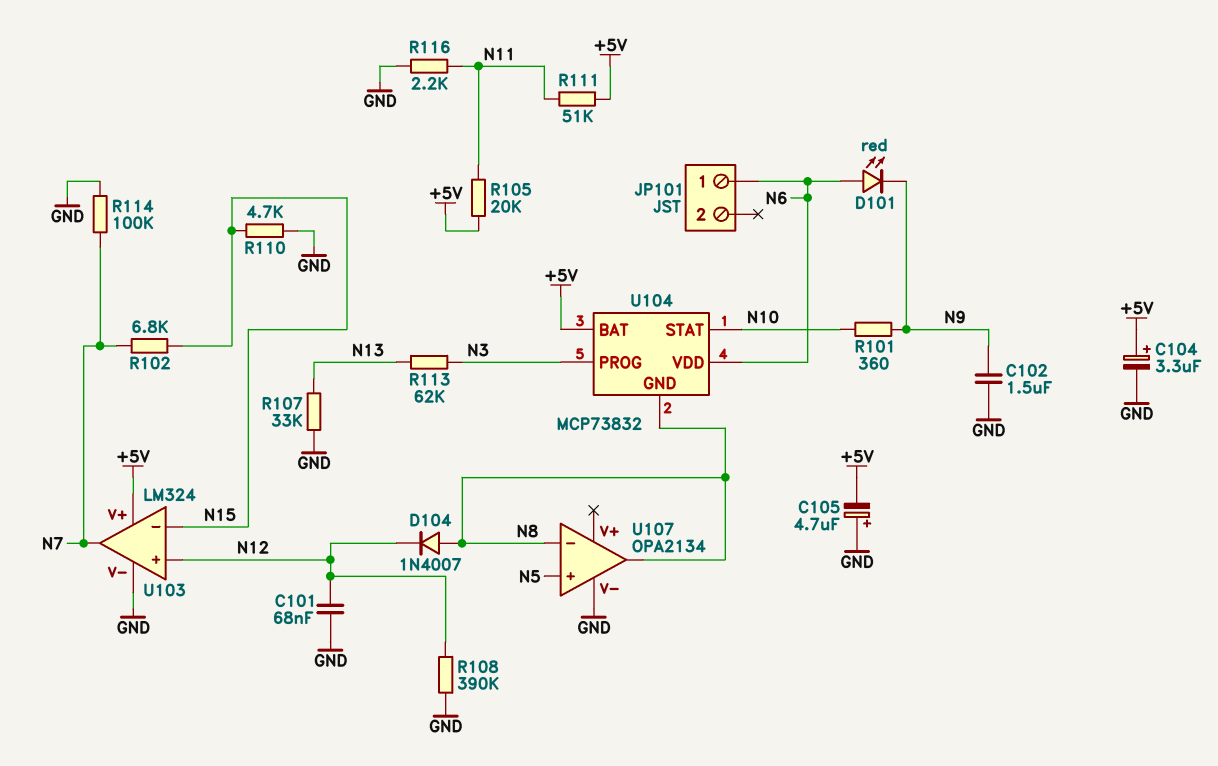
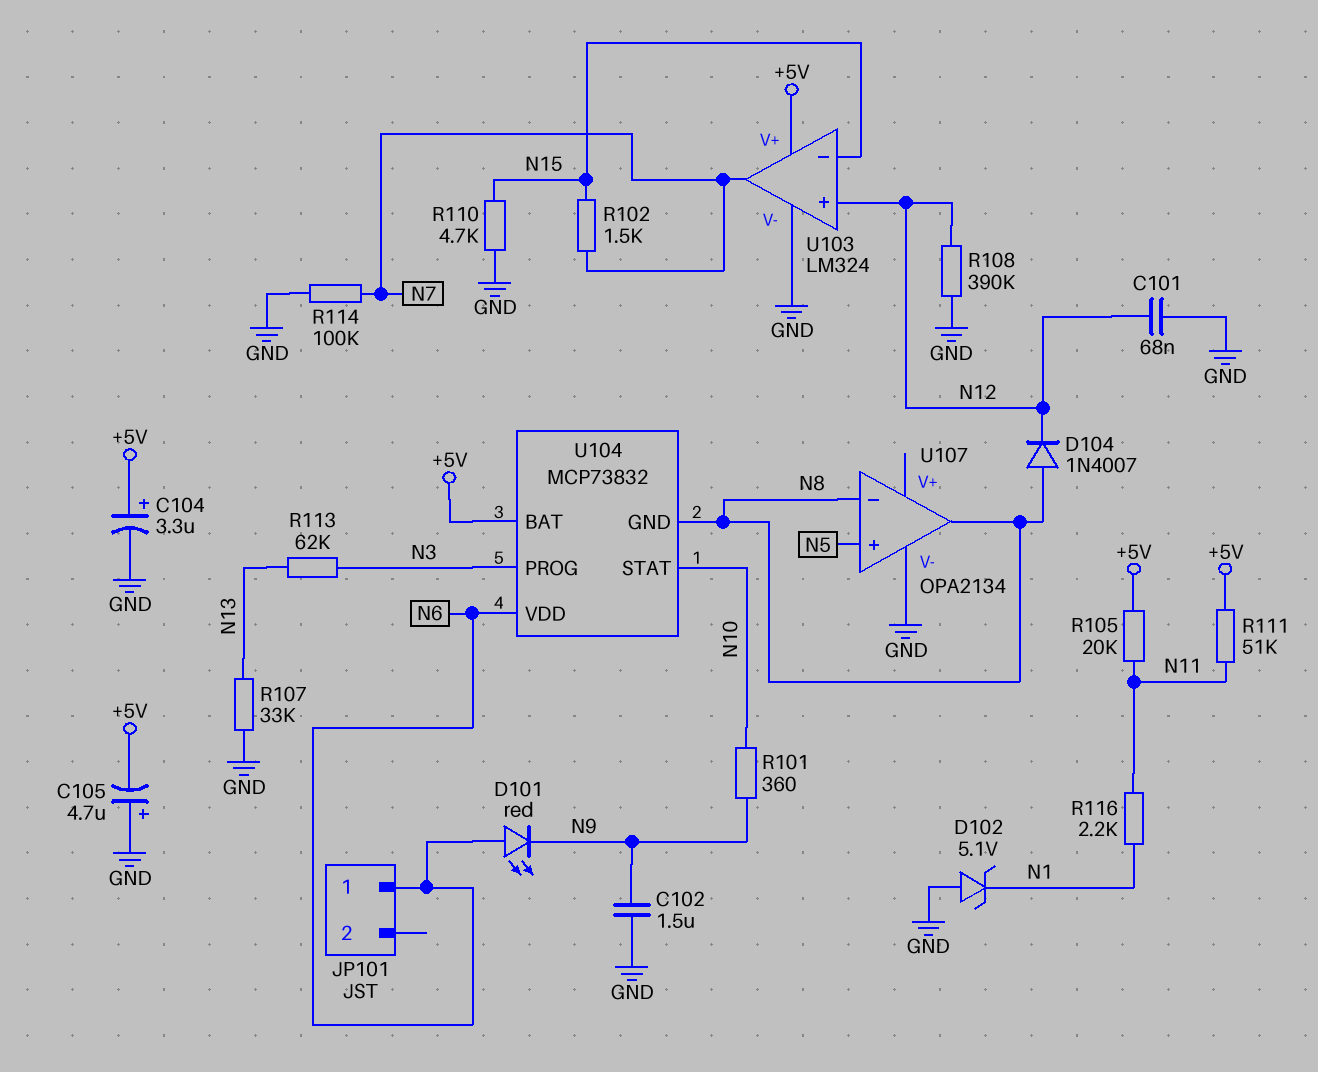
D102: none -> zener 5.1V (A GND, K N1)
R102: 6.8k (N7, N15) -> 1.5k (N7, N15)
R116: 2.2k (GND, N11) -> 2.2k (N1, N11)

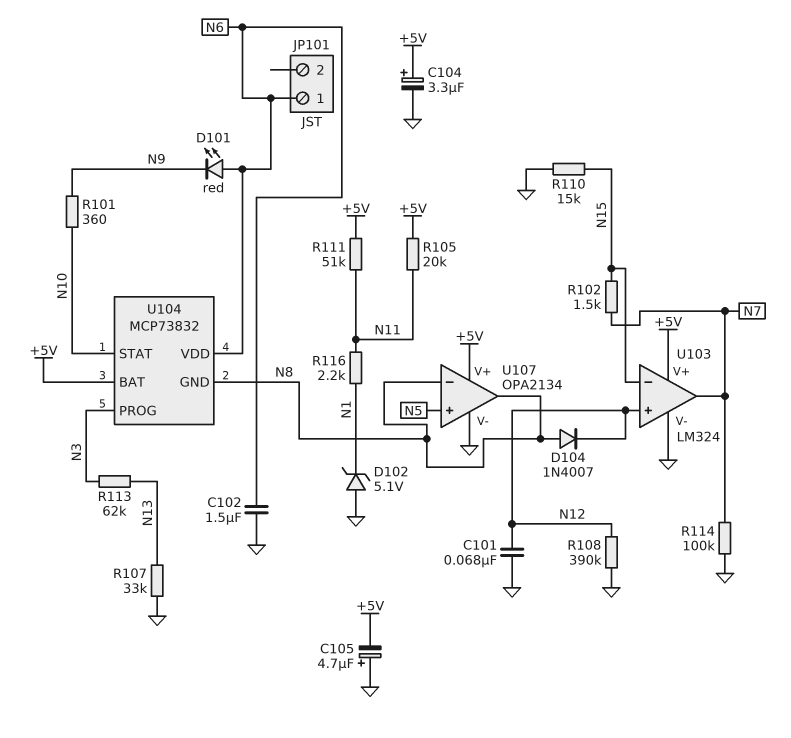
C102: 1.5uF (GND, N9) -> 1.5uF (GND, N6)
R110: 4.7k (GND, N15) -> 15k (GND, N15)
U107 pin V+: none -> +5V

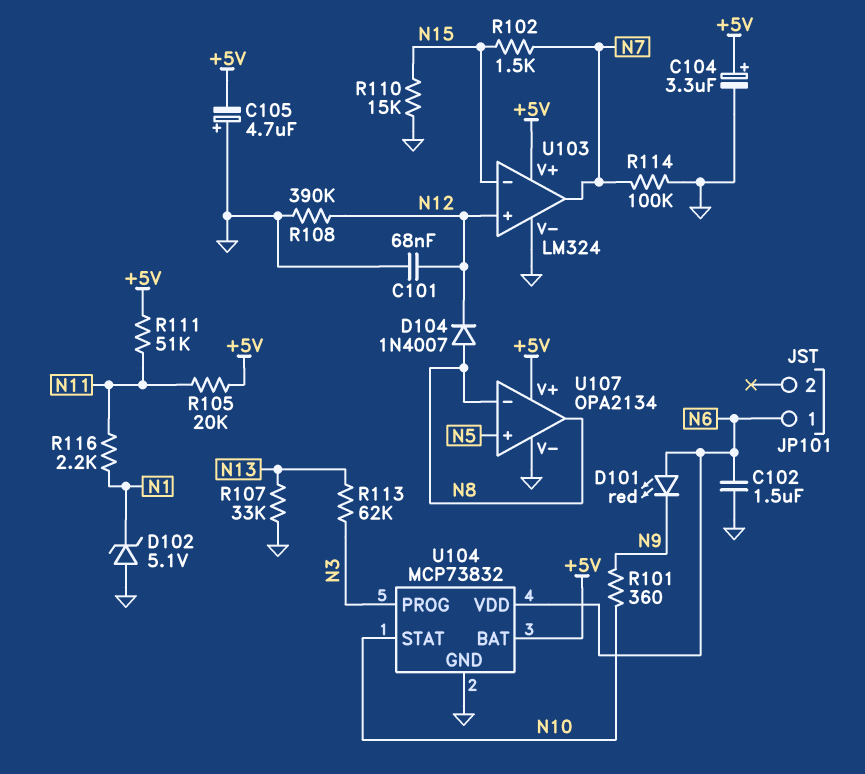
U104 pin GND: N8 -> GND

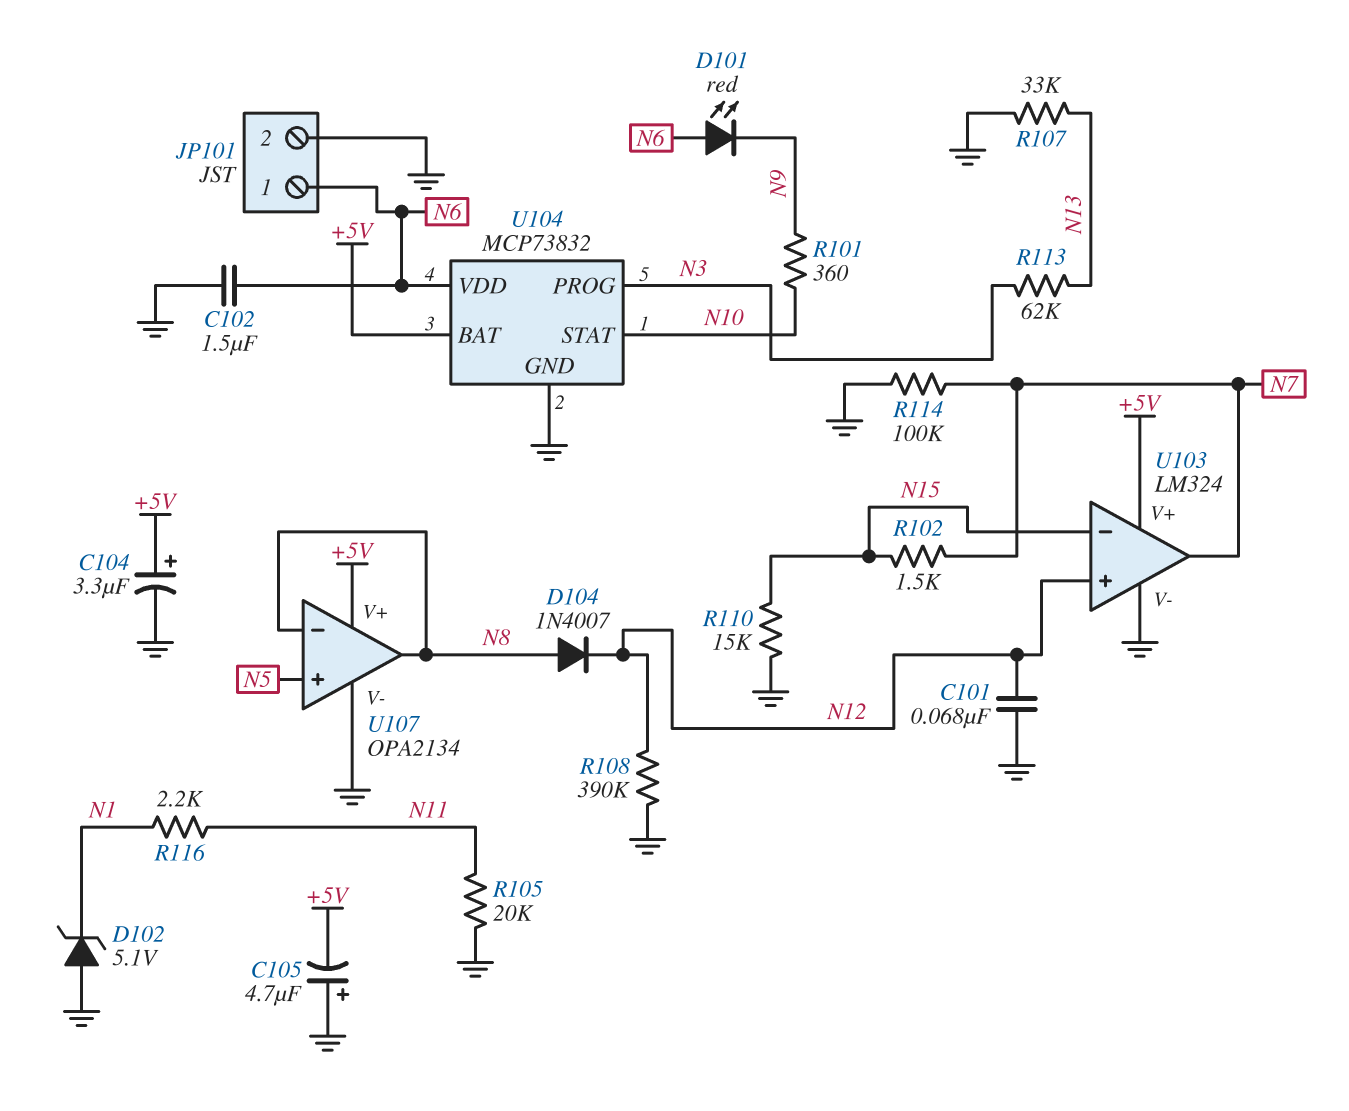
JP101 pin 2: none -> GND
R105: 20k (+5V, N11) -> 20k (GND, N11)
R111: 51k (+5V, N11) -> none

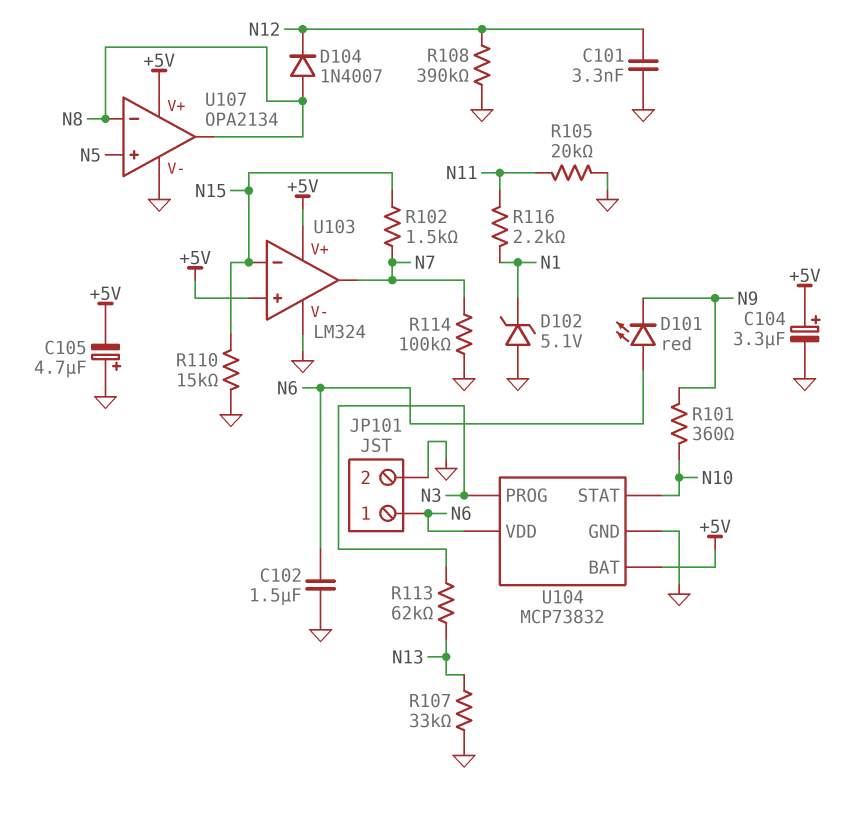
C101: 68nF (GND, N12) -> 3.3nF (GND, N12)
U103 pin in+: N12 -> +5V

